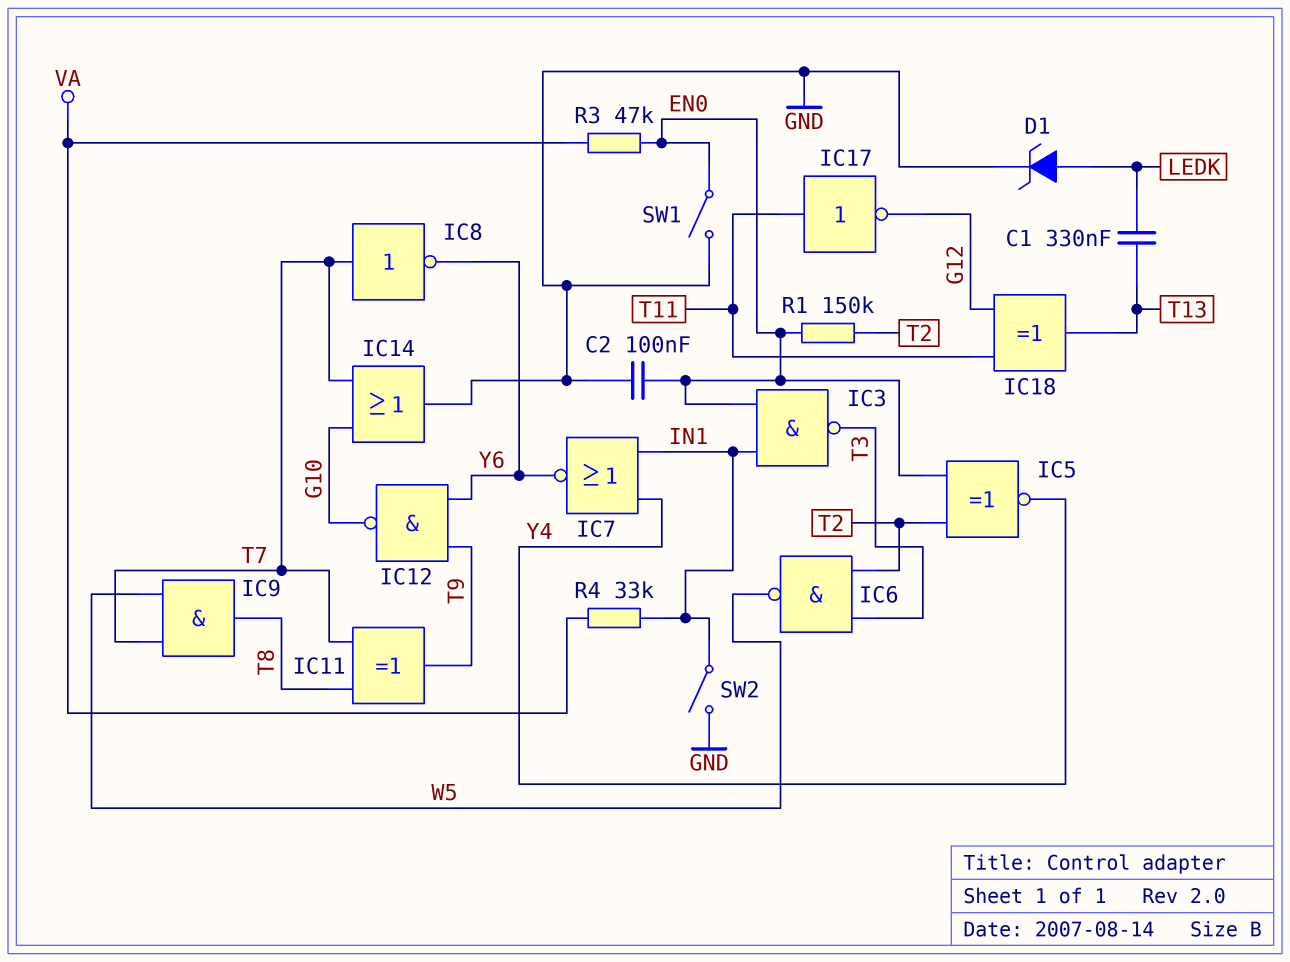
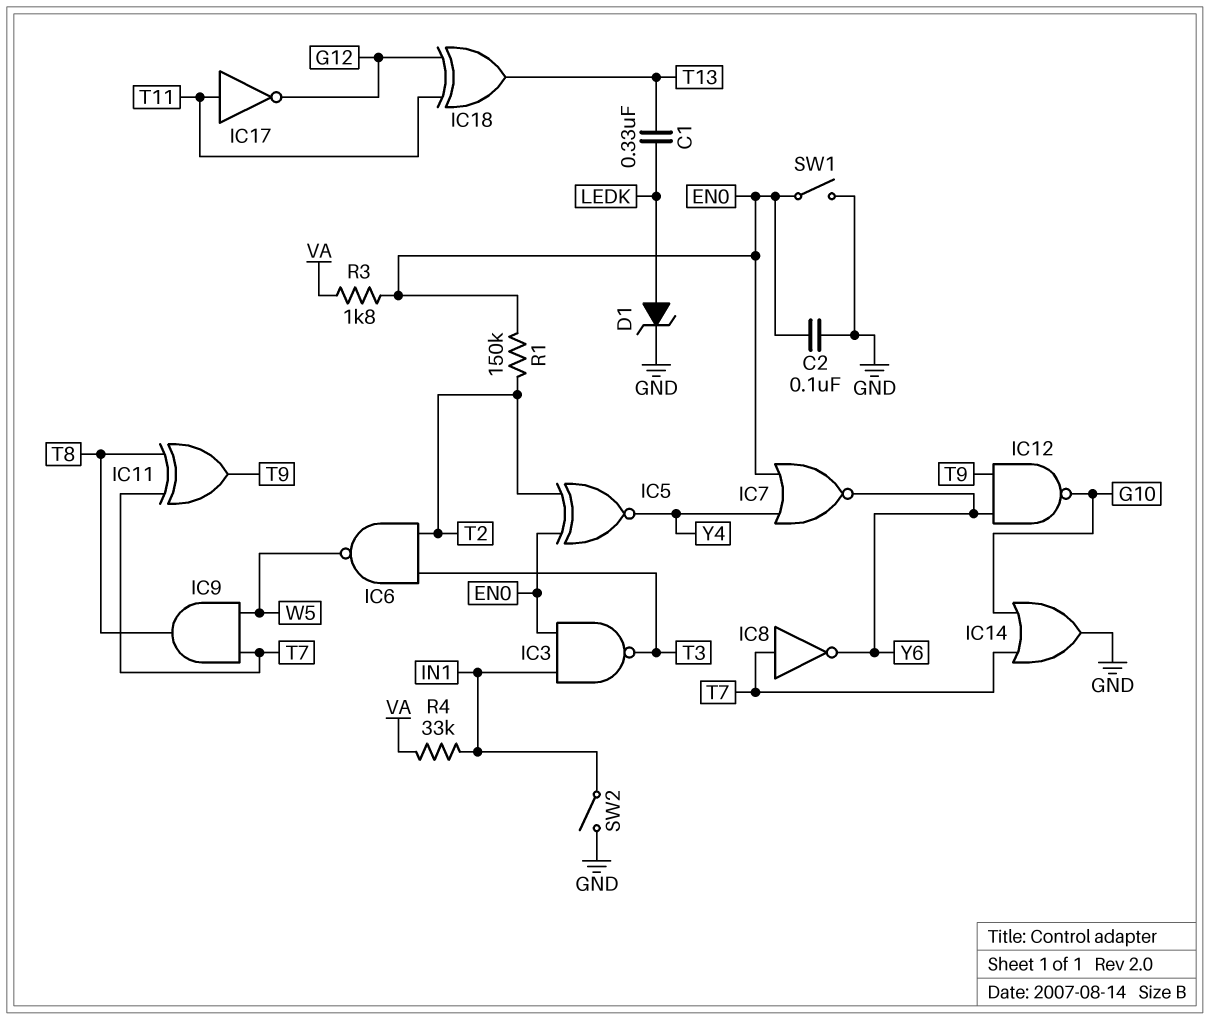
IC7: NOR (in IN1, in Y4, out Y6) -> NOR (in EN0, in Y4, out Y6)
R3: 47k (EN0, VA) -> 1.8k (EN0, VA)

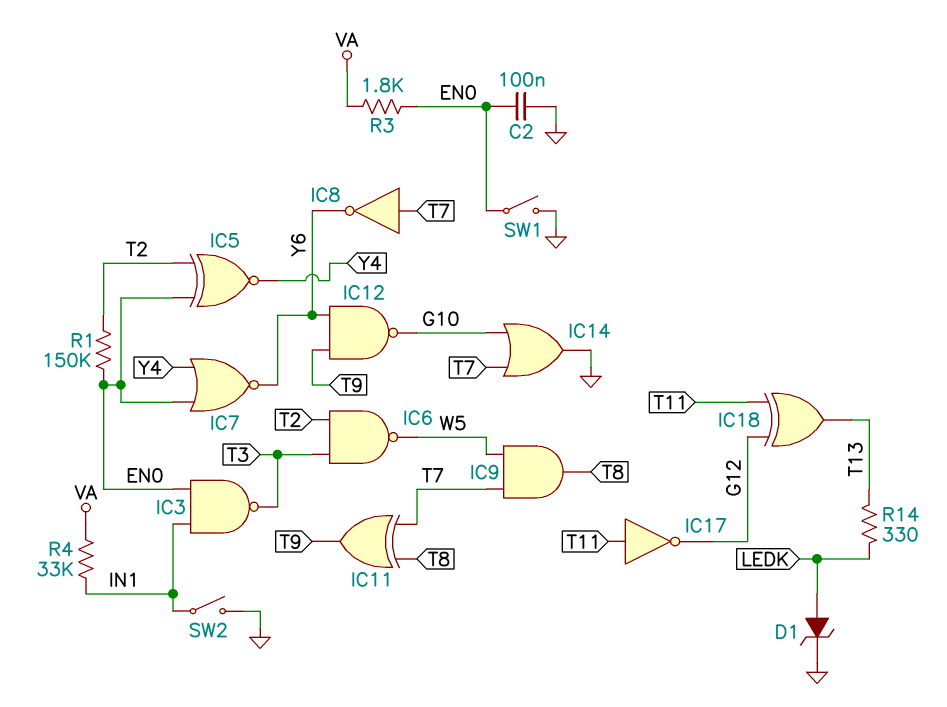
C1: 330nF (LEDK, T13) -> none
R14: none -> 330 (LEDK, T13)

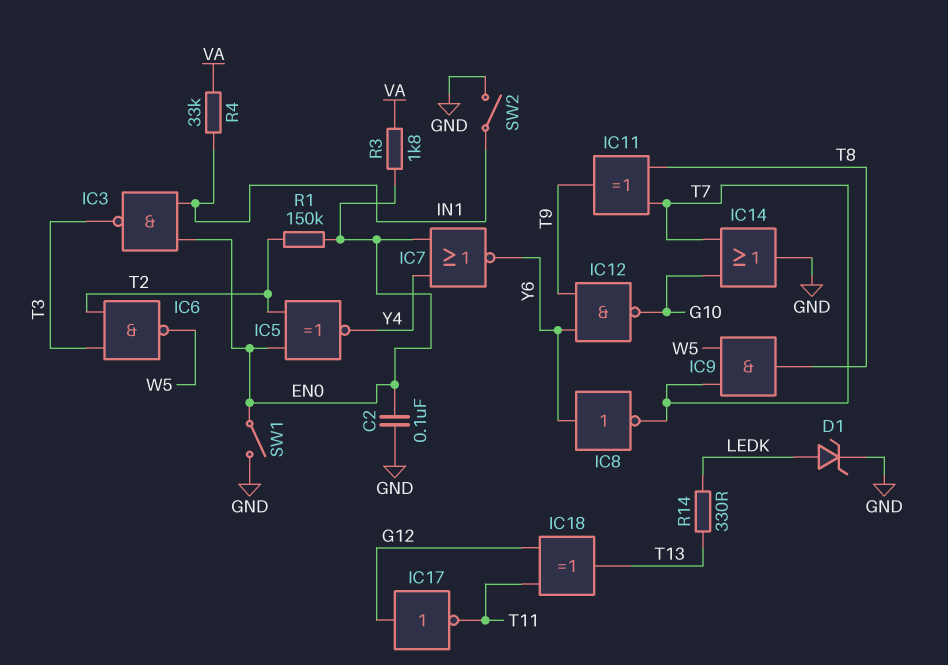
IC8: NOT (in T7, out Y6) -> NOT (in Y6, out T7)
IC17: NOT (in T11, out G12) -> NOT (in G12, out T11)

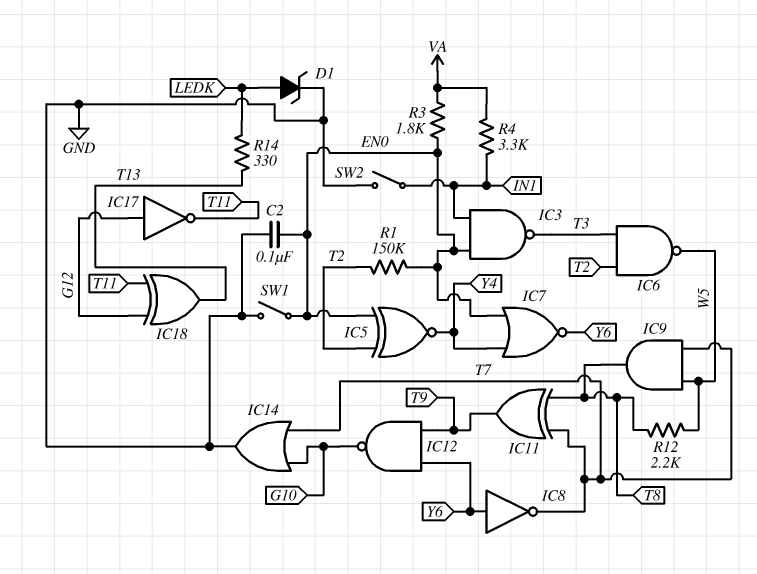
R4: 33k (IN1, VA) -> 3.3k (IN1, VA)
R12: none -> 2.2k (T8, W5)

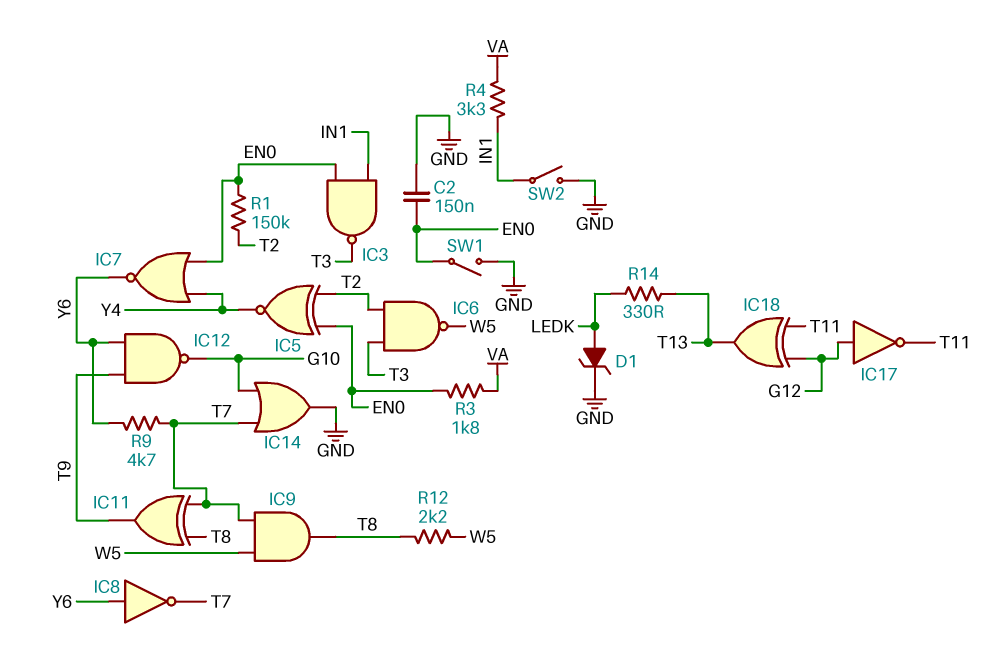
C2: 100nF (EN0, GND) -> 150nF (EN0, GND)
R9: none -> 4.7k (T7, Y6)

